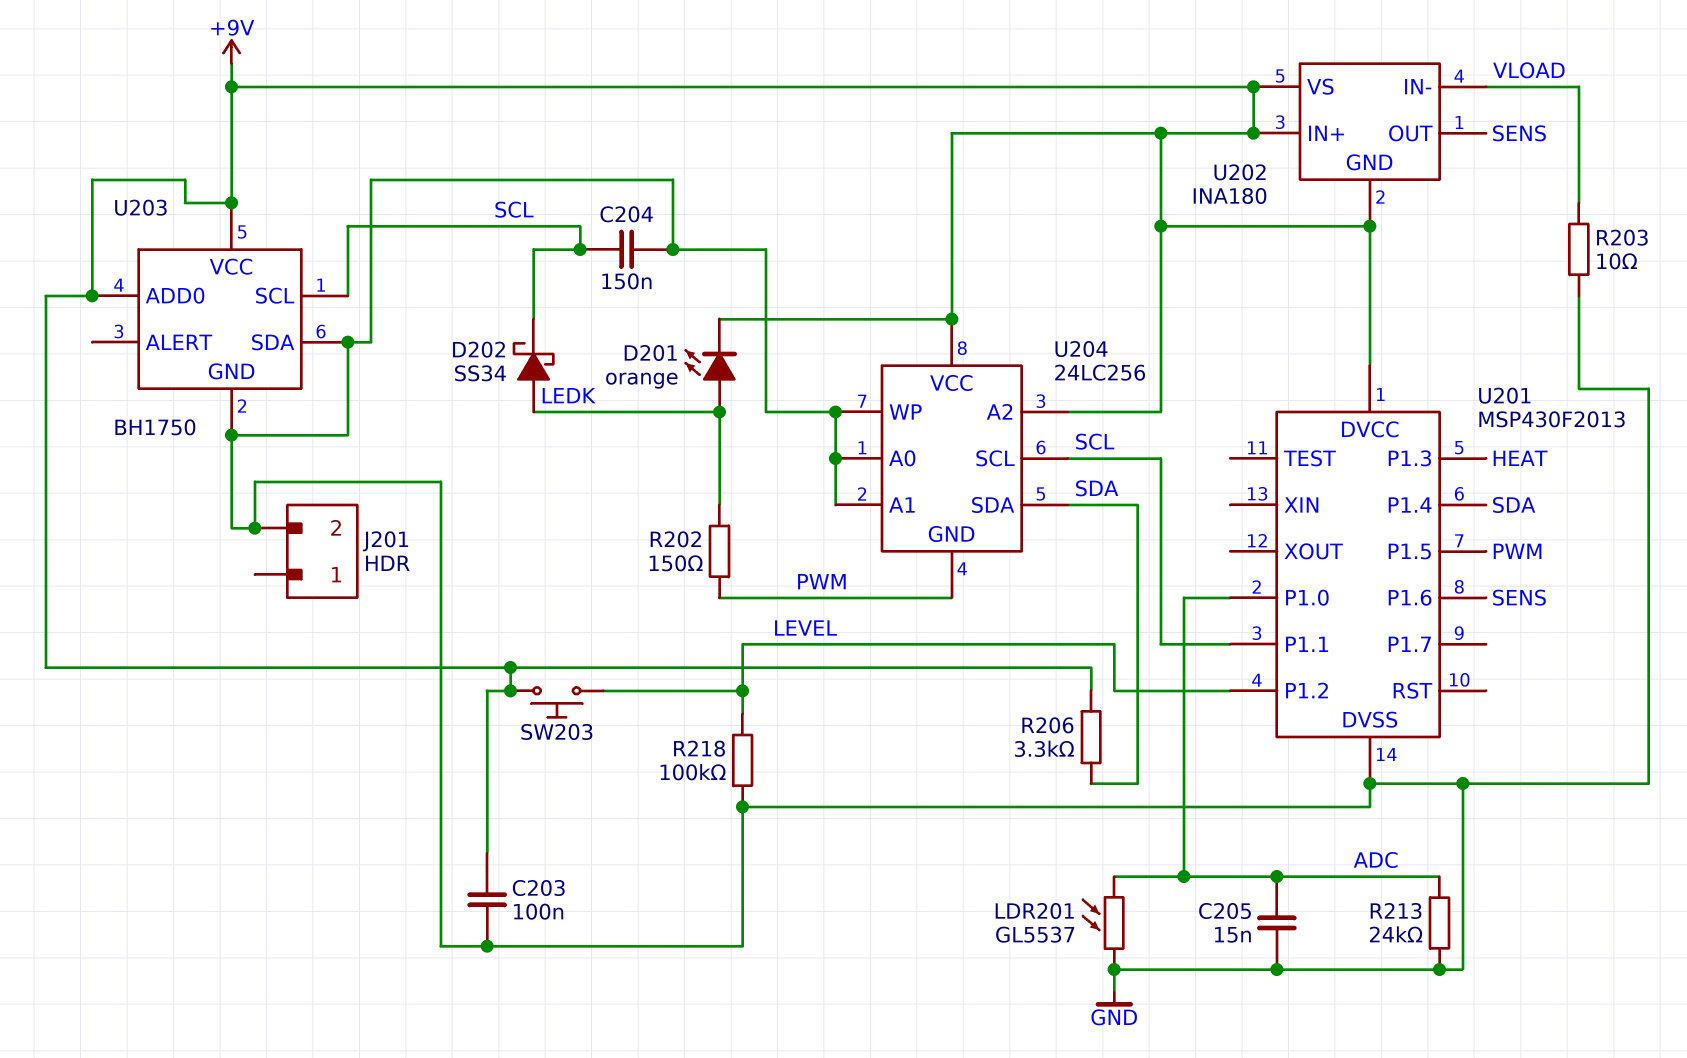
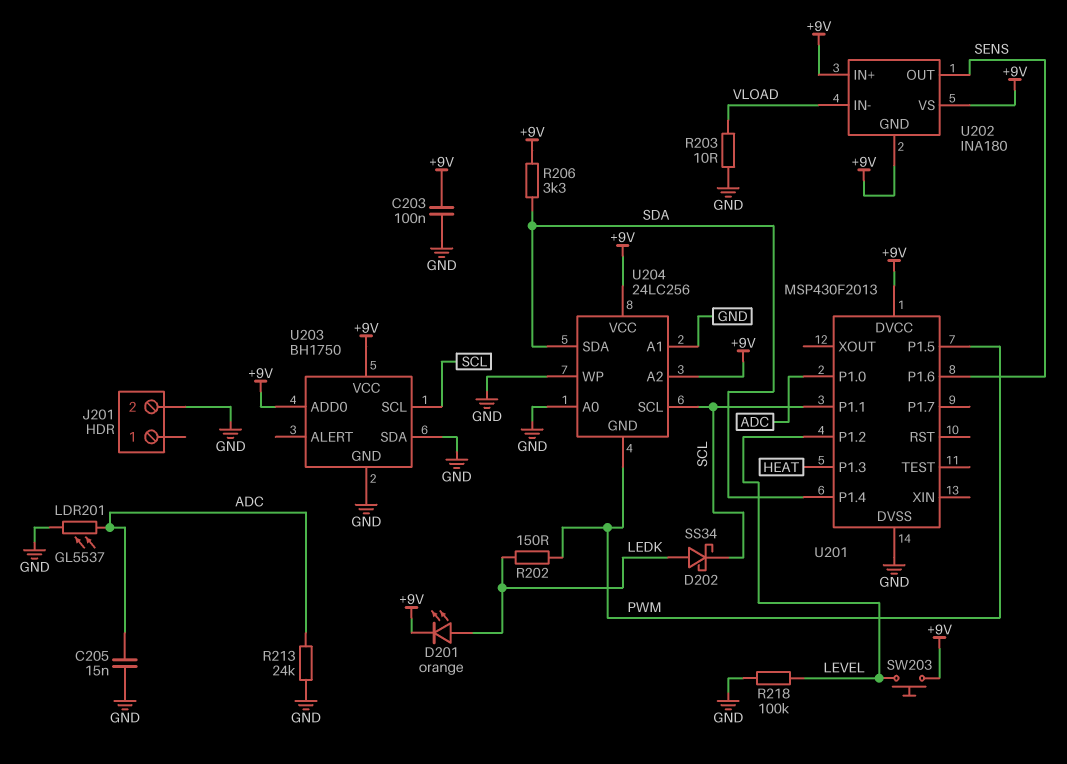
C204: 150nF (GND, SCL) -> none

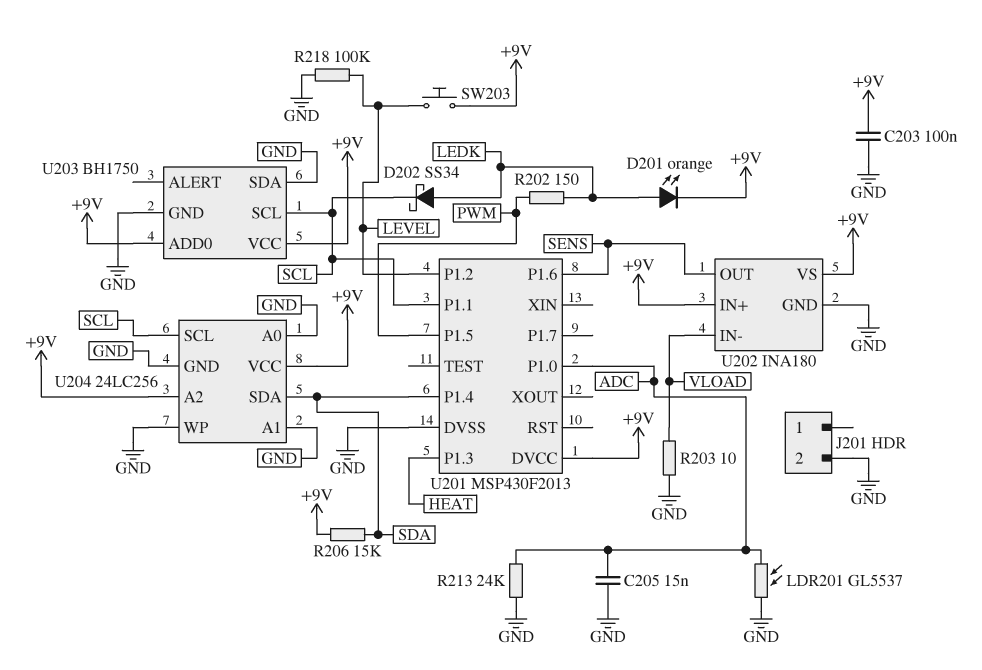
R206: 3.3k (+9V, SDA) -> 15k (+9V, SDA)
U202 pin GND: +9V -> GND
U204 pin GND: PWM -> GND

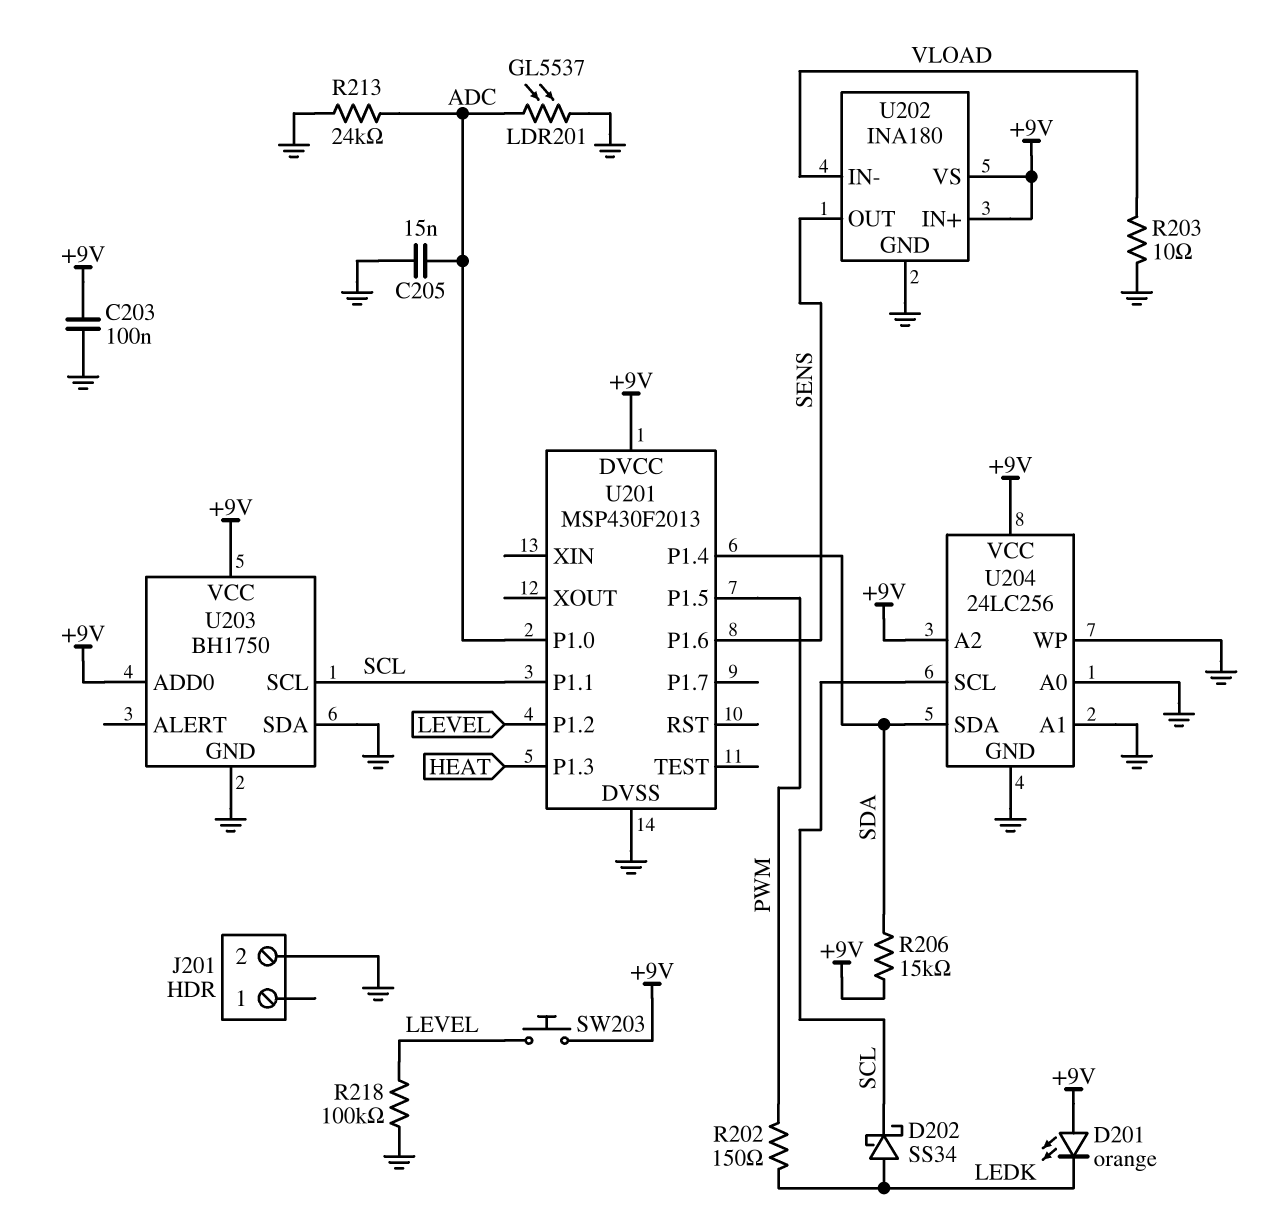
D201: LED orange (A LEDK, K +9V) -> LED orange (A +9V, K LEDK)

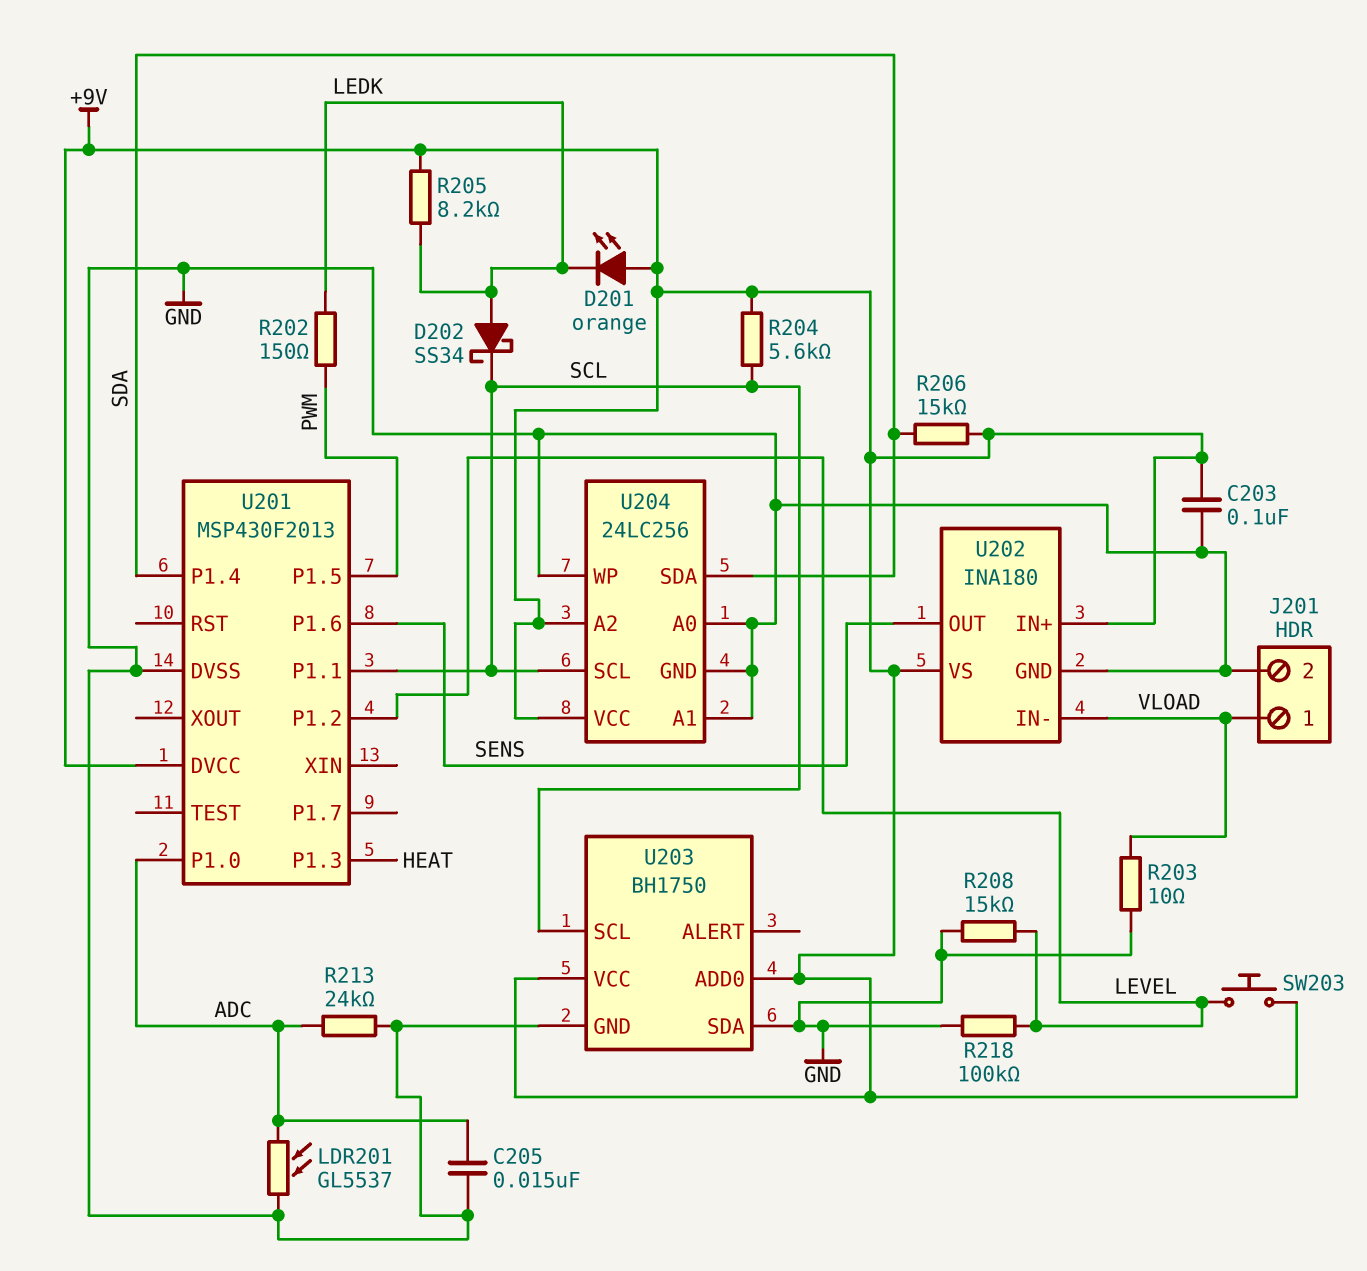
J201 pin 1: none -> VLOAD
R204: none -> 5.6k (+9V, SCL)
R205: none -> 8.2k (+9V, LEDK)
R208: none -> 15k (GND, LEVEL)

